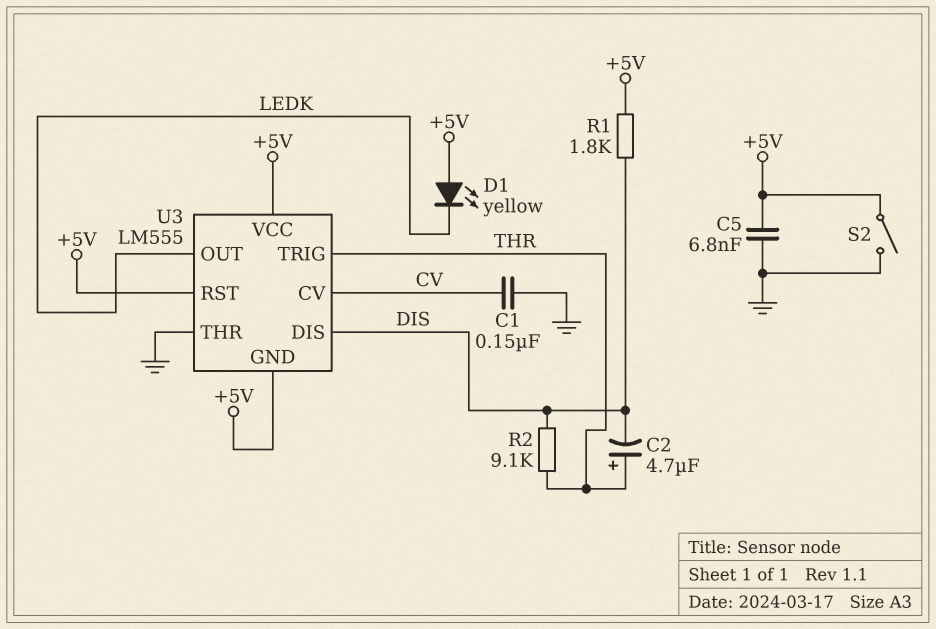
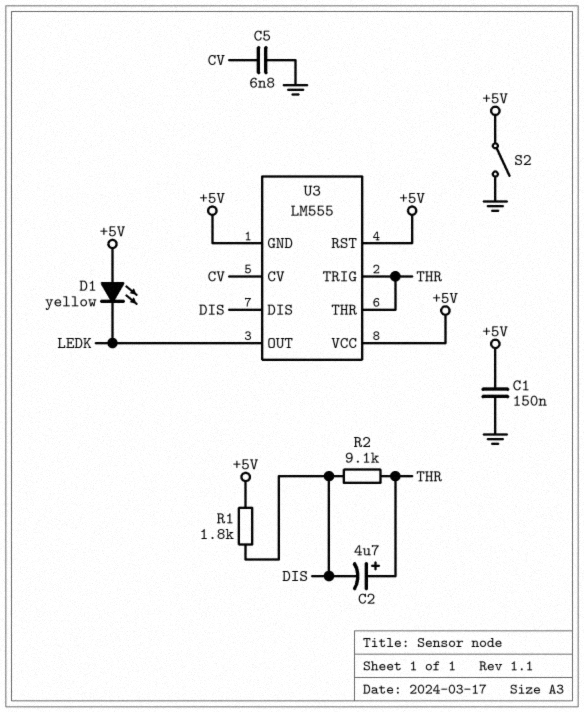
C1: 150nF (CV, GND) -> 150nF (+5V, GND)
C5: 6.8nF (+5V, GND) -> 6.8nF (CV, GND)
U3 pin THR: GND -> THR

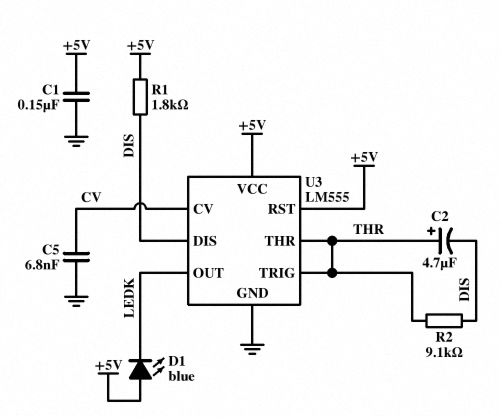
D1: LED yellow (A +5V, K LEDK) -> LED blue (A +5V, K LEDK)
S2: switch (+5V, GND) -> none
U3 pin GND: +5V -> GND

